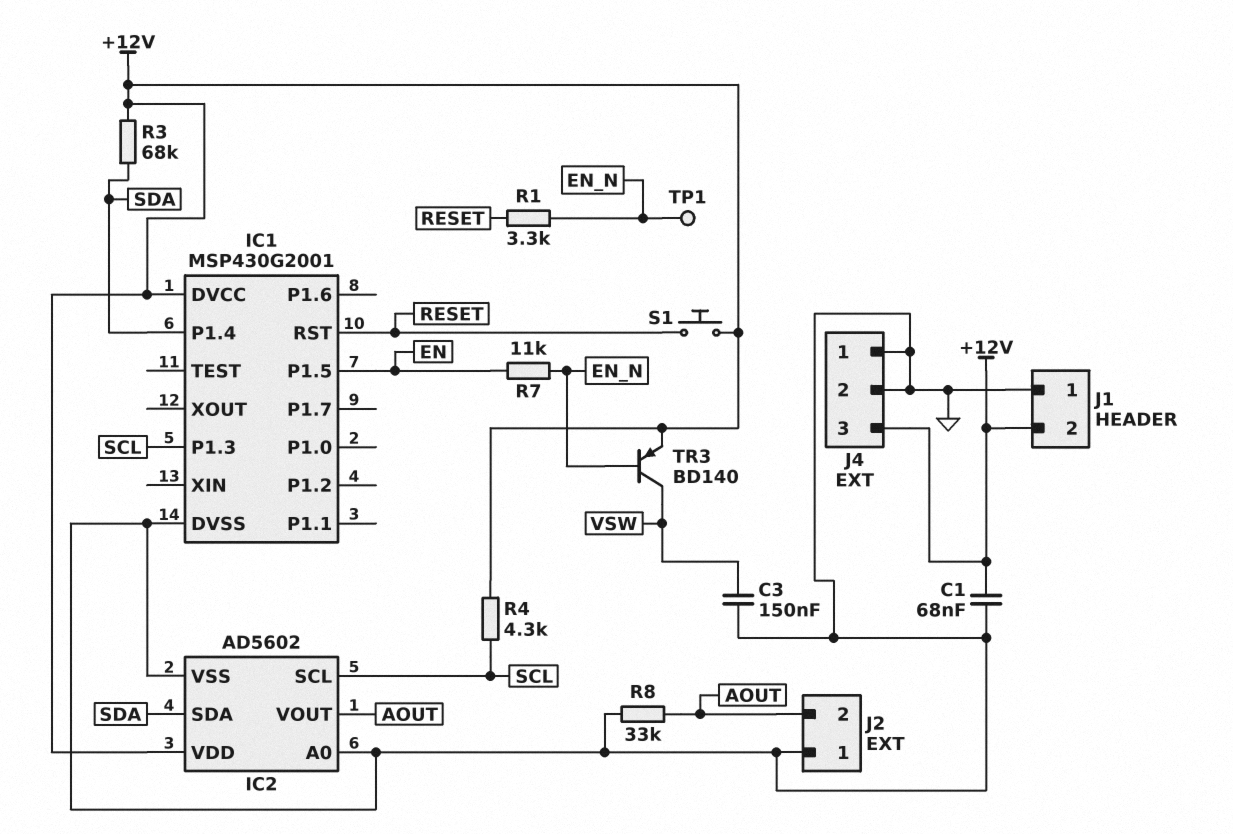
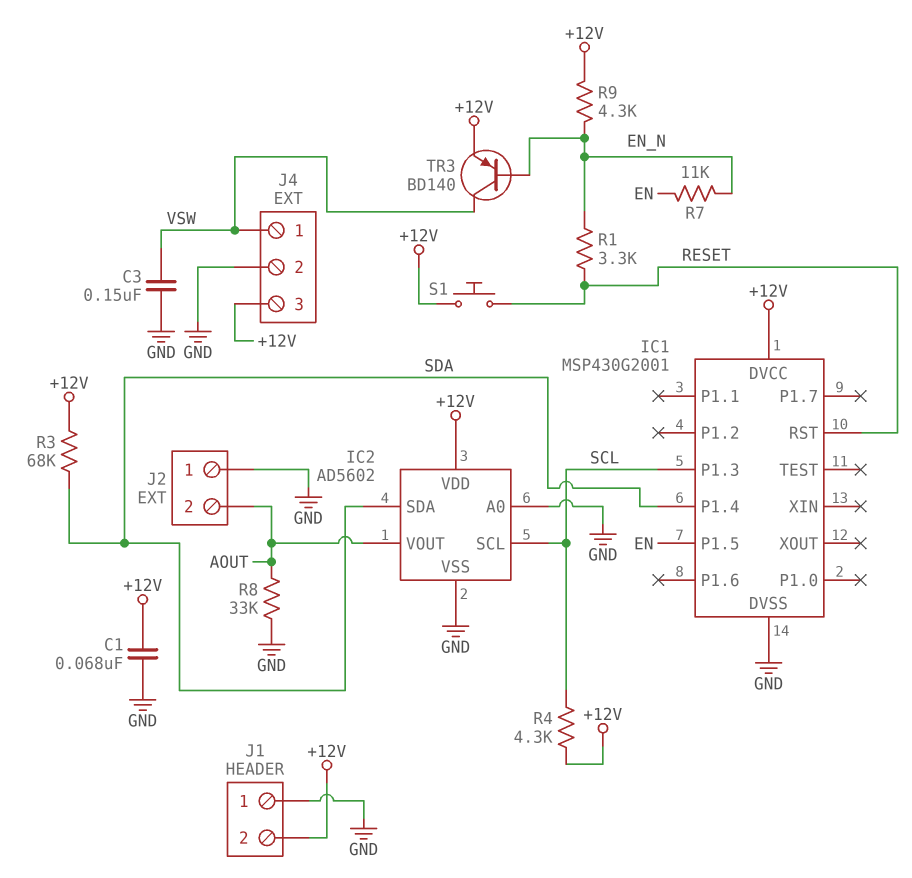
J4 pin 1: GND -> VSW
R9: none -> 4.3k (+12V, EN_N)
TP1: test point (EN_N) -> none

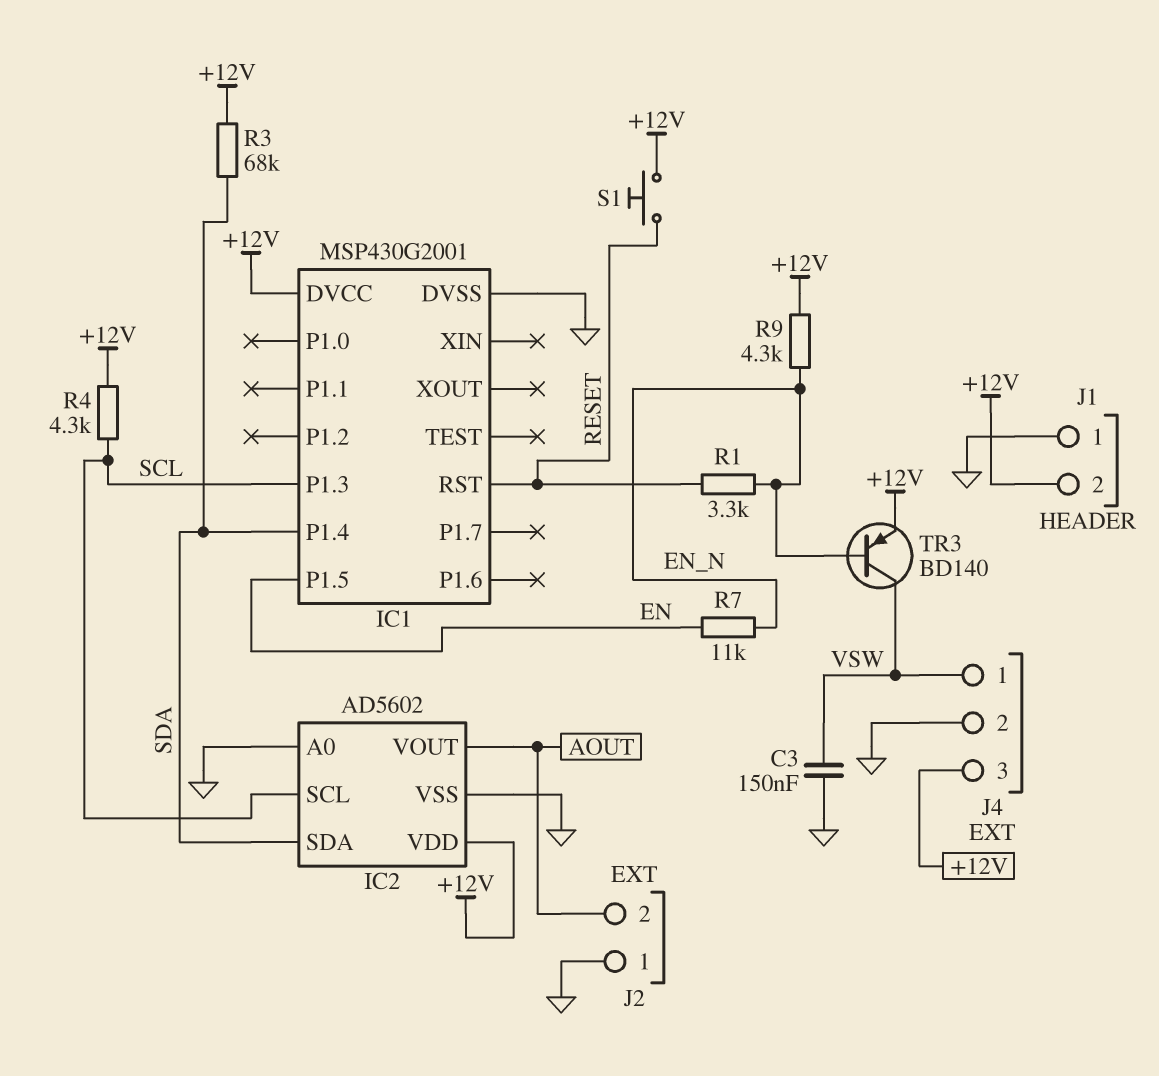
C1: 68nF (+12V, GND) -> none
R8: 33k (AOUT, GND) -> none

